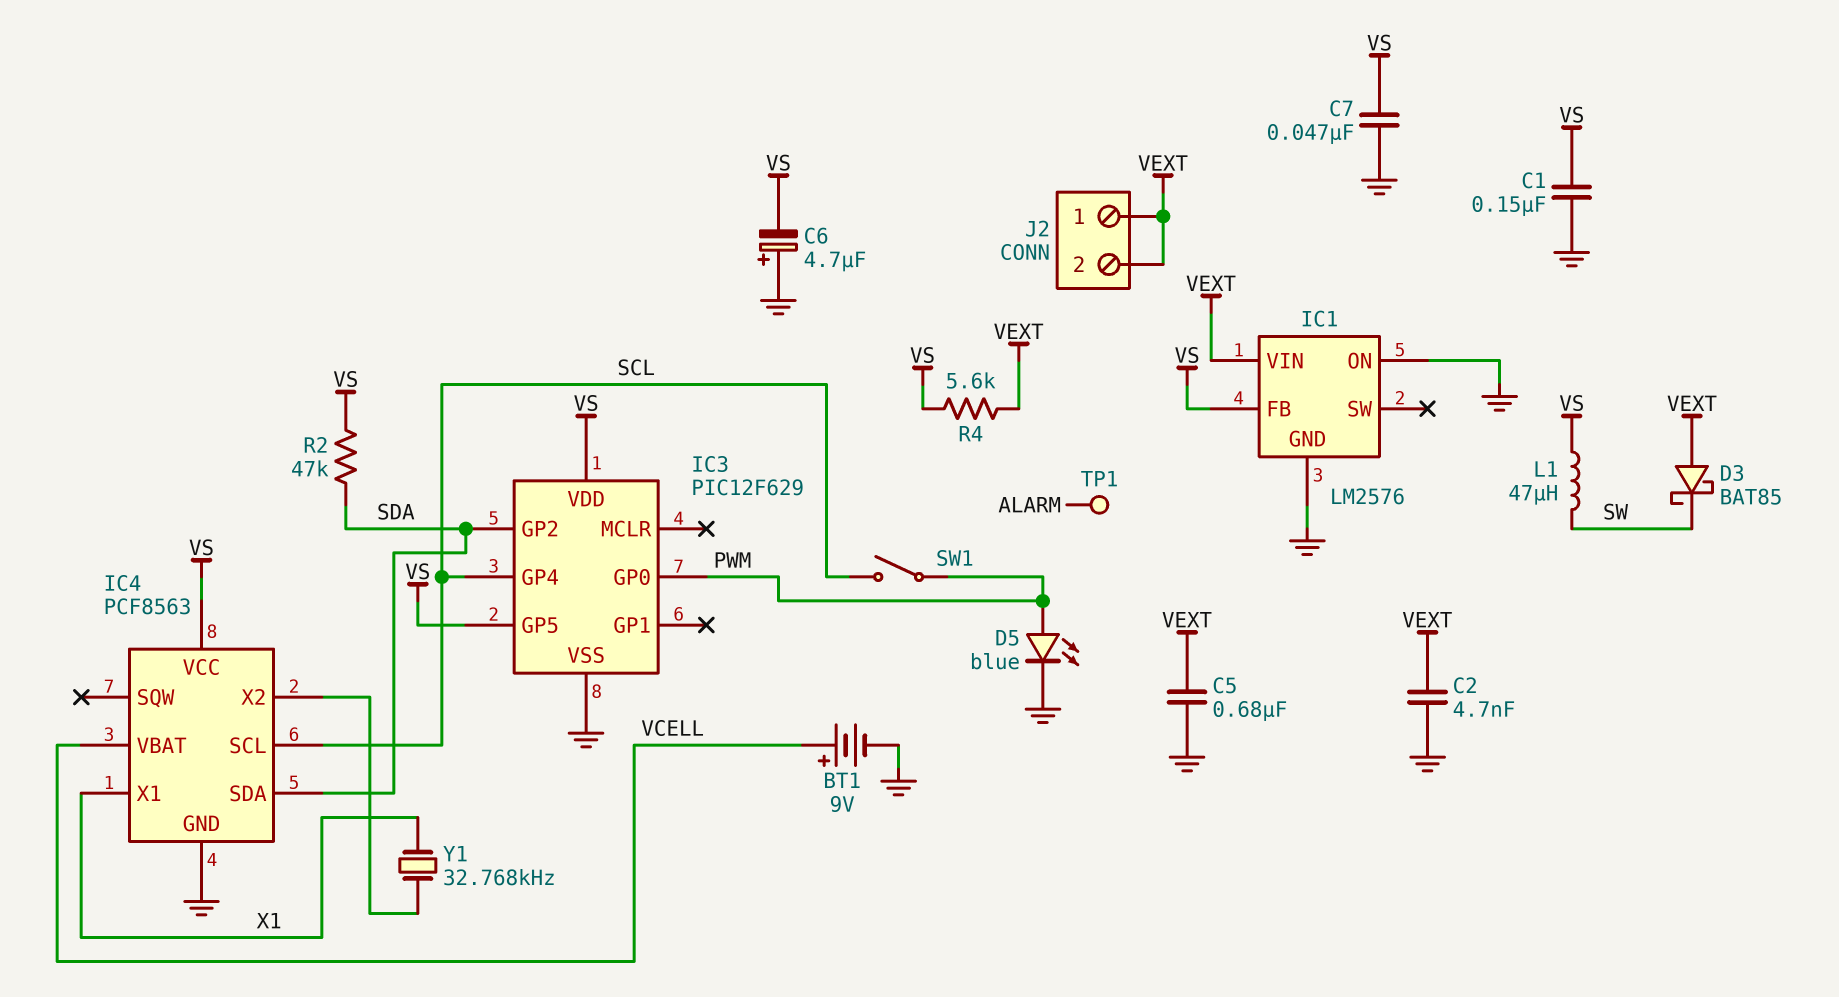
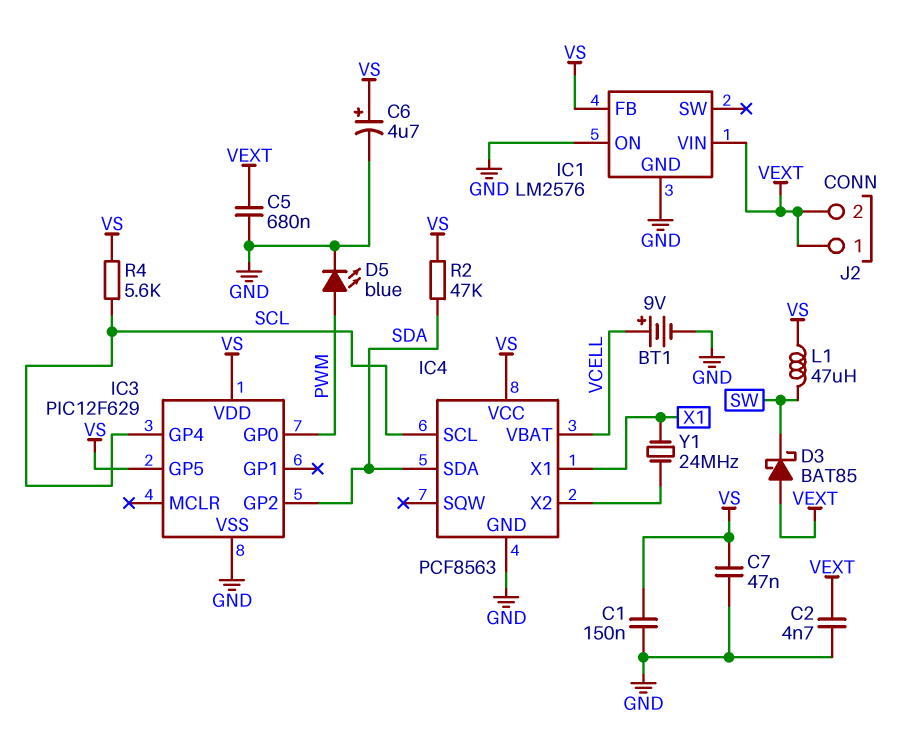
C6: 4.7uF (plus GND, minus VS) -> 4.7uF (plus VS, minus GND)
R4: 5.6k (VEXT, VS) -> 5.6k (SCL, VS)
SW1: switch (PWM, SCL) -> none
TP1: test point (ALARM) -> none
Y1: 32.768kHz (IC4/X2, X1) -> 24MHz (IC4/X2, X1)

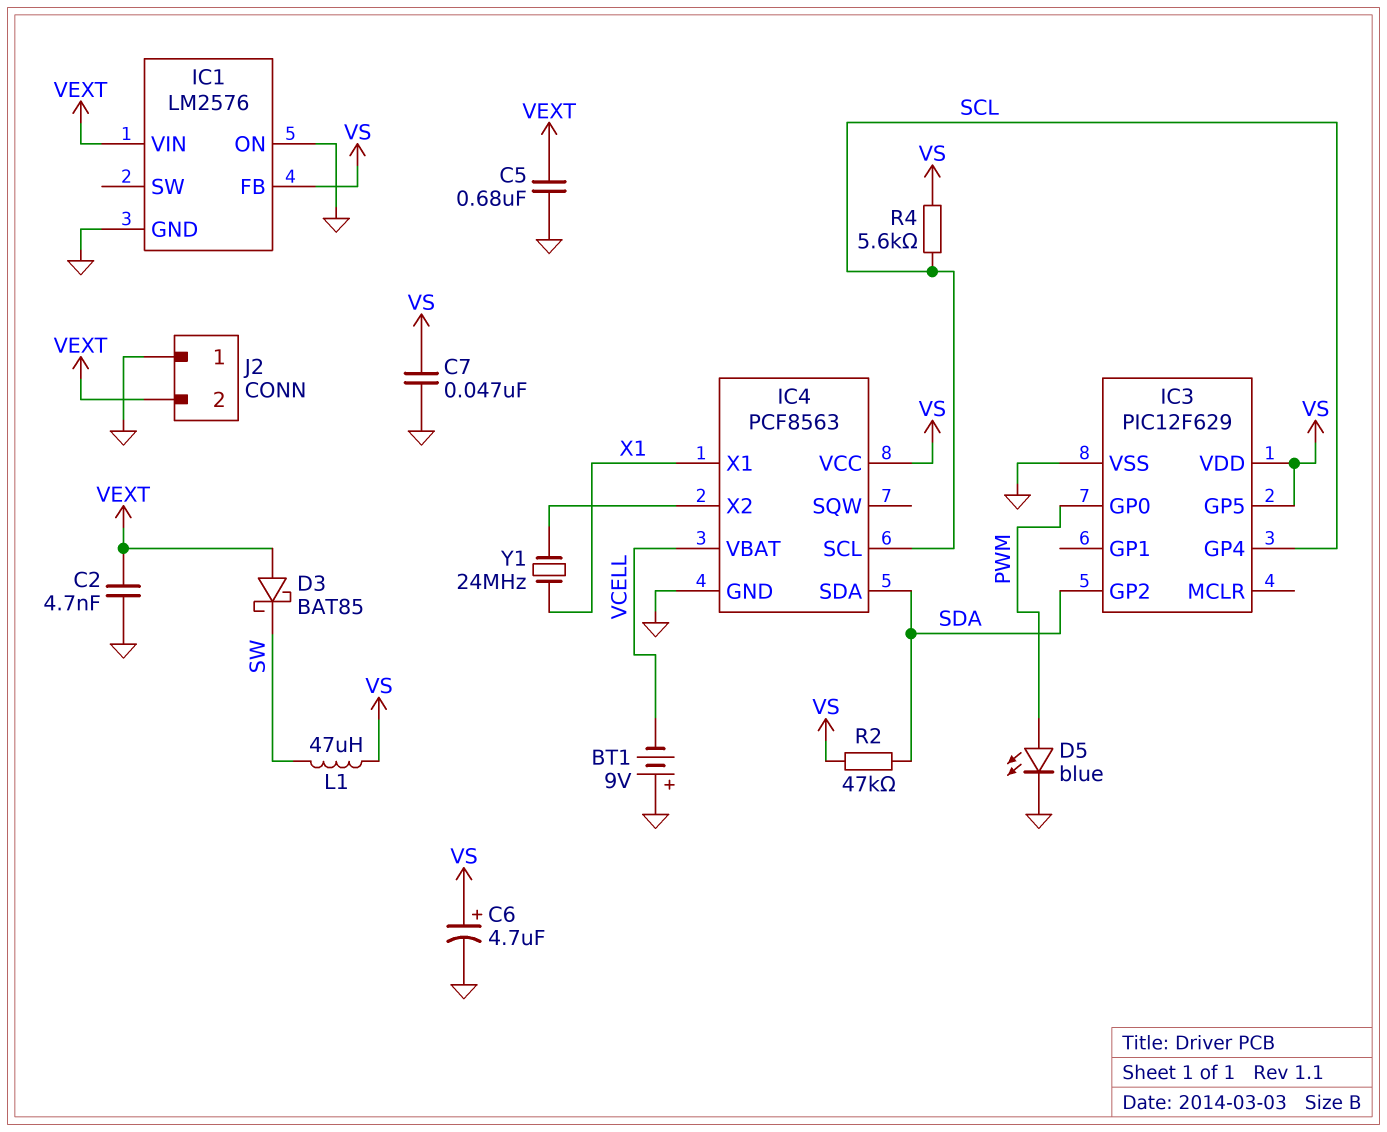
BT1: 9V (plus VCELL, minus GND) -> 9V (plus GND, minus VCELL)
C1: 150nF (GND, VS) -> none
J2 pin 1: VEXT -> GND

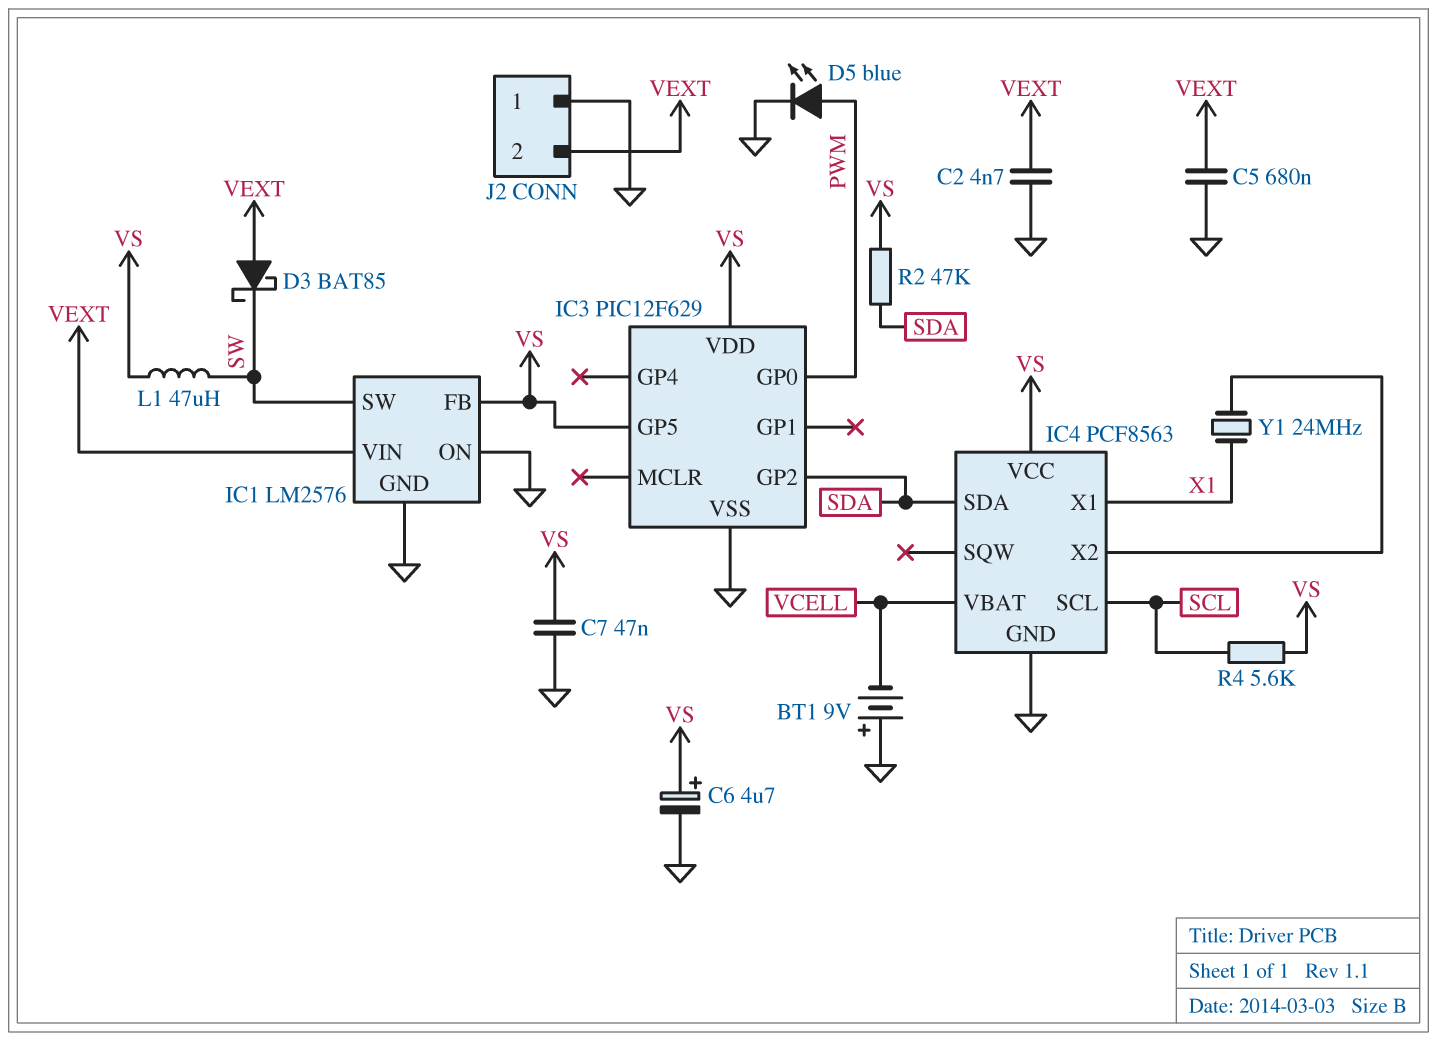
IC1 pin SW: none -> SW
IC3 pin GP4: SCL -> none

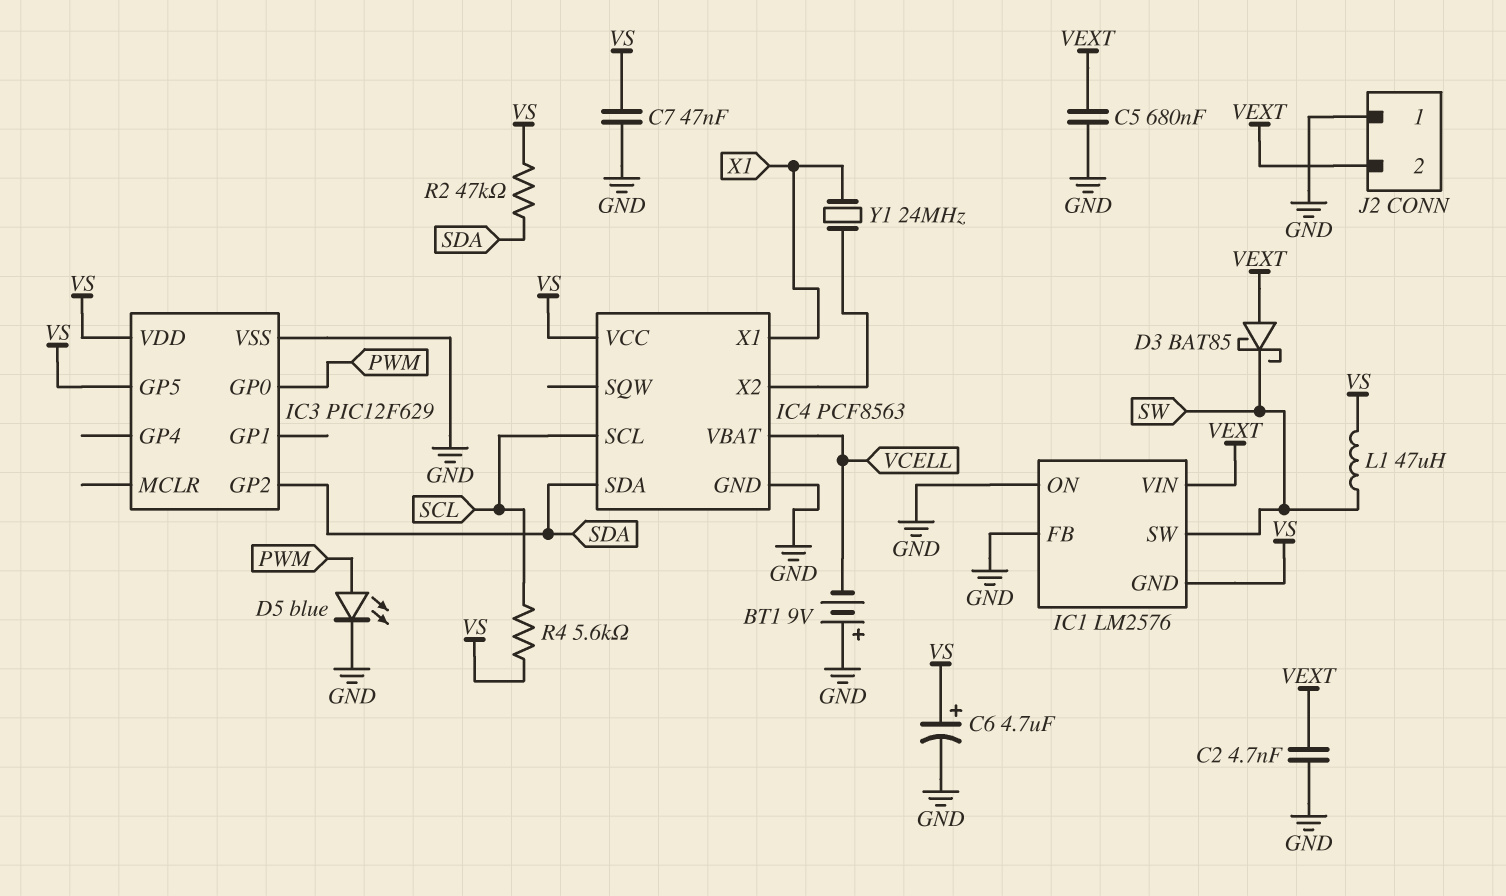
IC1 pin FB: VS -> GND
IC1 pin GND: GND -> VS

